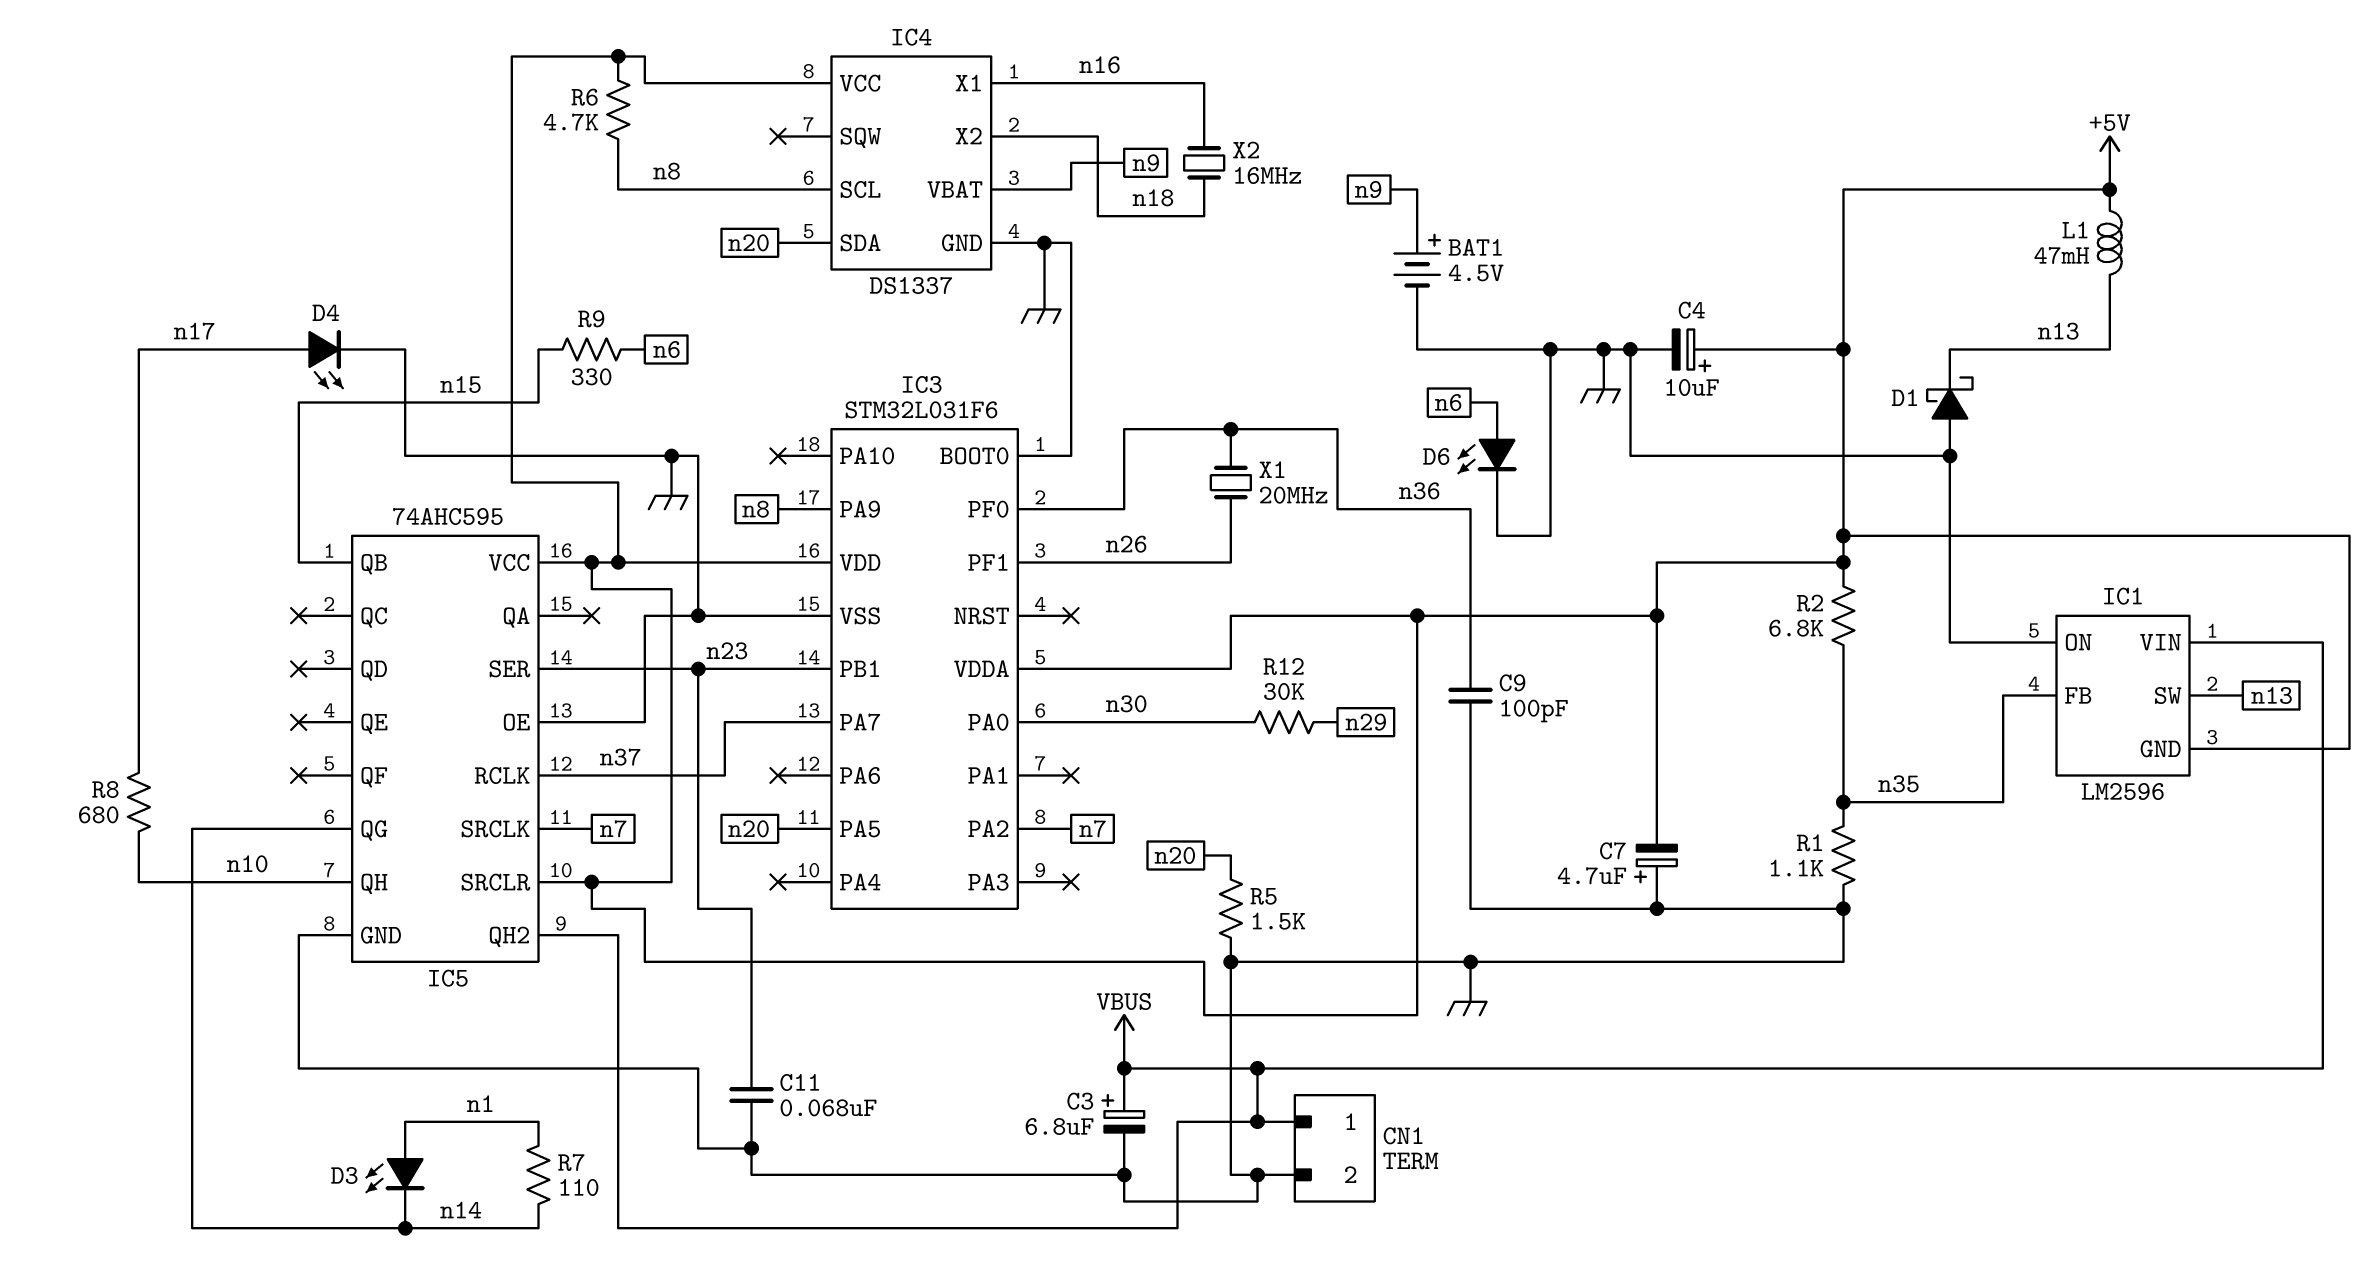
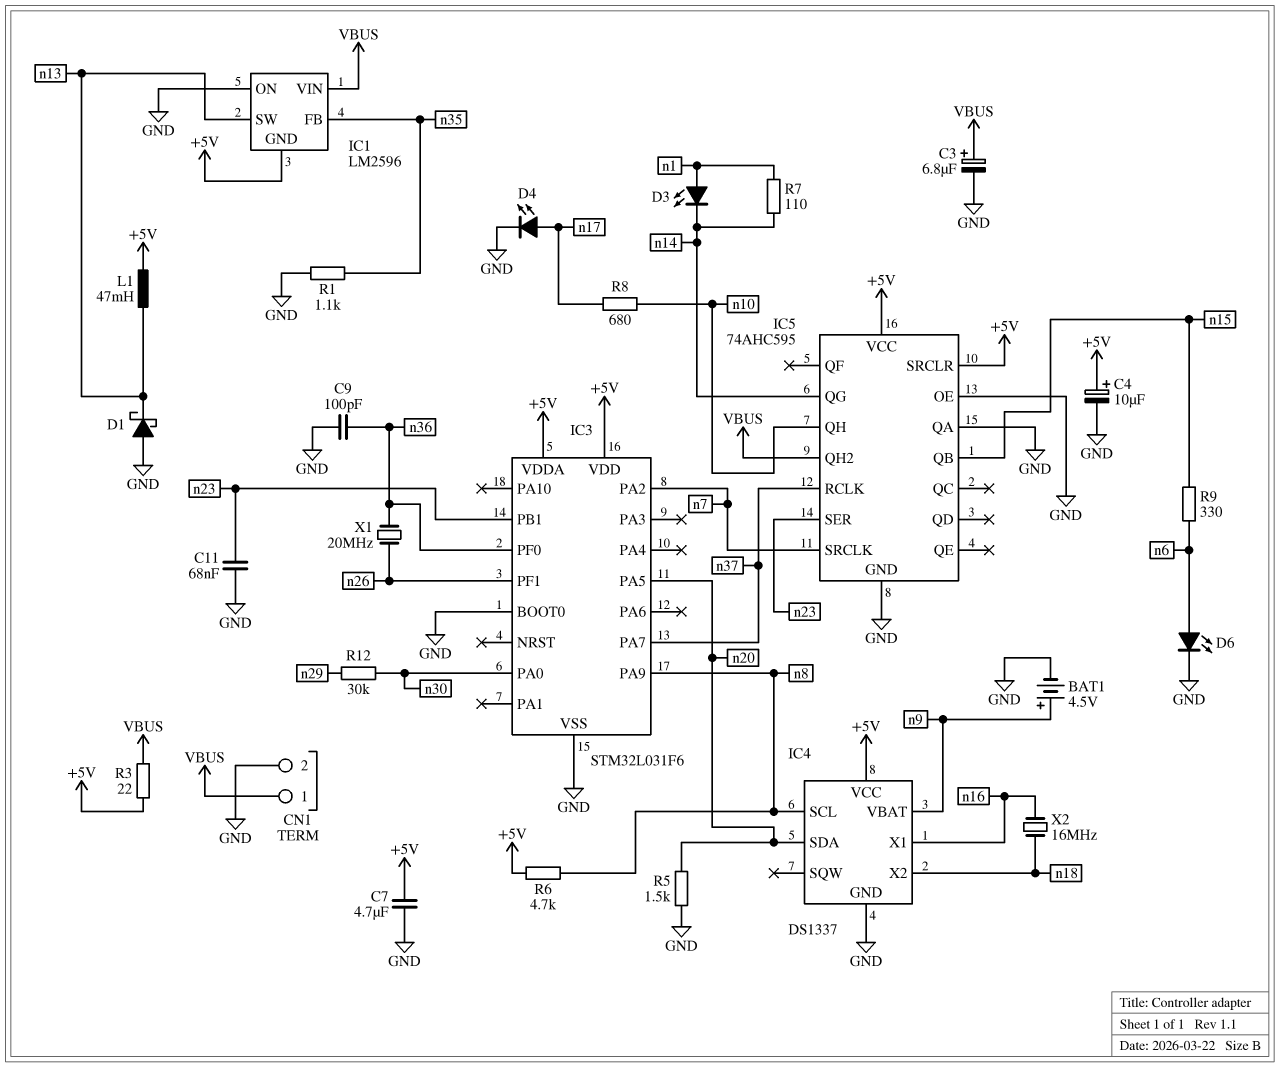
C7: 4.7uF (plus GND, minus +5V) -> 4.7uF (+5V, GND)
IC5 pin QA: none -> GND
R2: 6.8k (+5V, n35) -> none
R3: none -> 22 (+5V, VBUS)

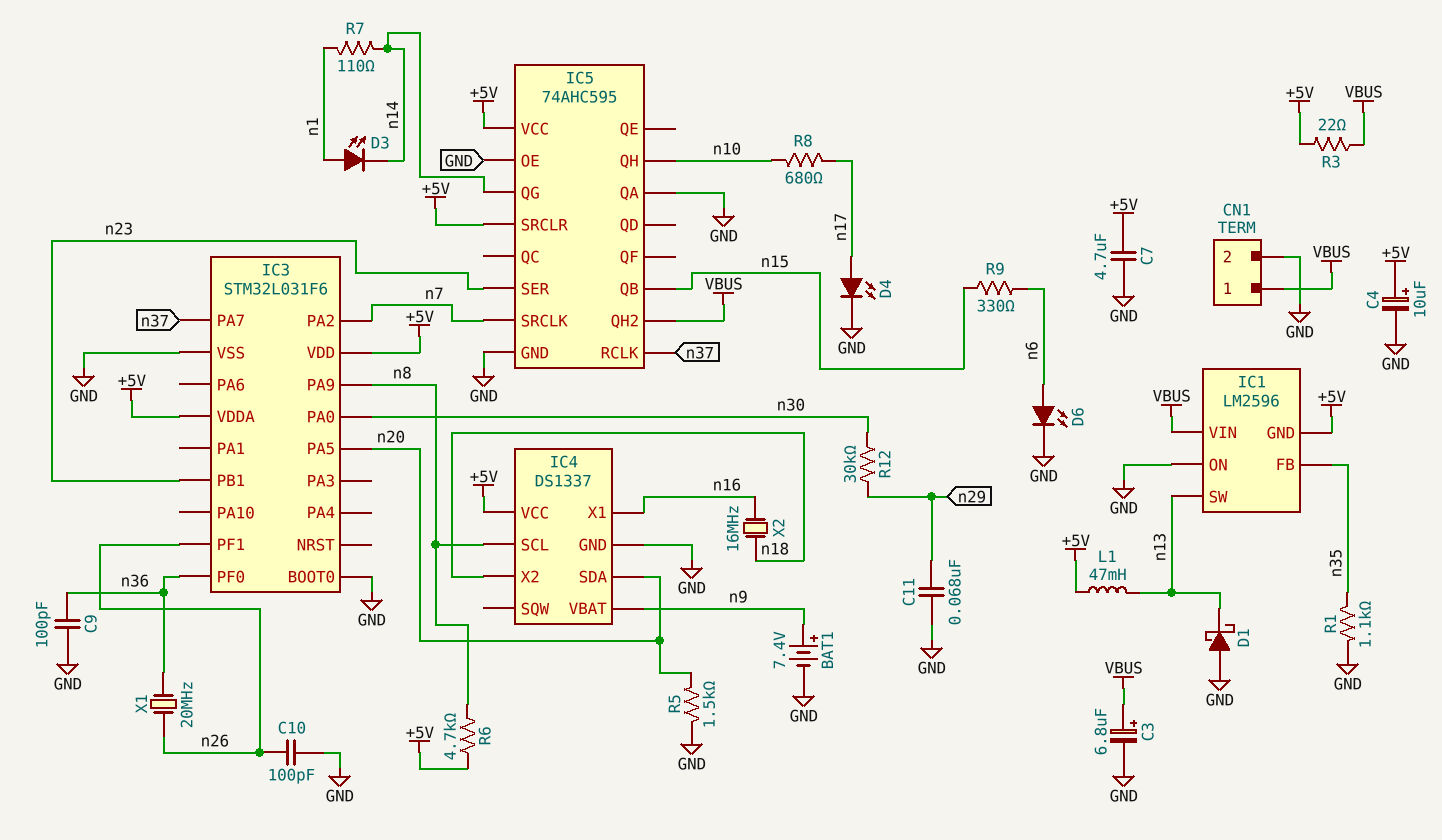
BAT1: 4.5V (plus n9, minus GND) -> 7.4V (plus n9, minus GND)
C10: none -> 100pF (GND, n26)
C11: 68nF (GND, n23) -> 68nF (GND, n29)

